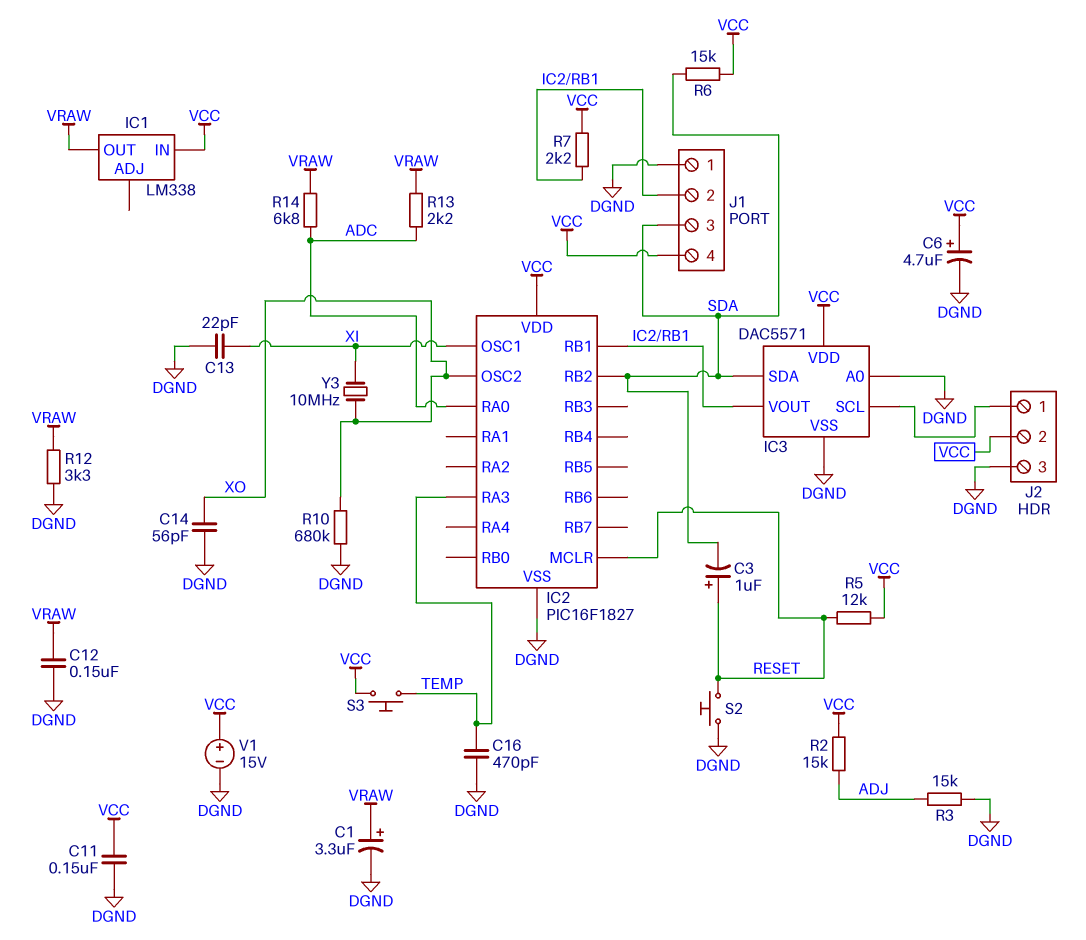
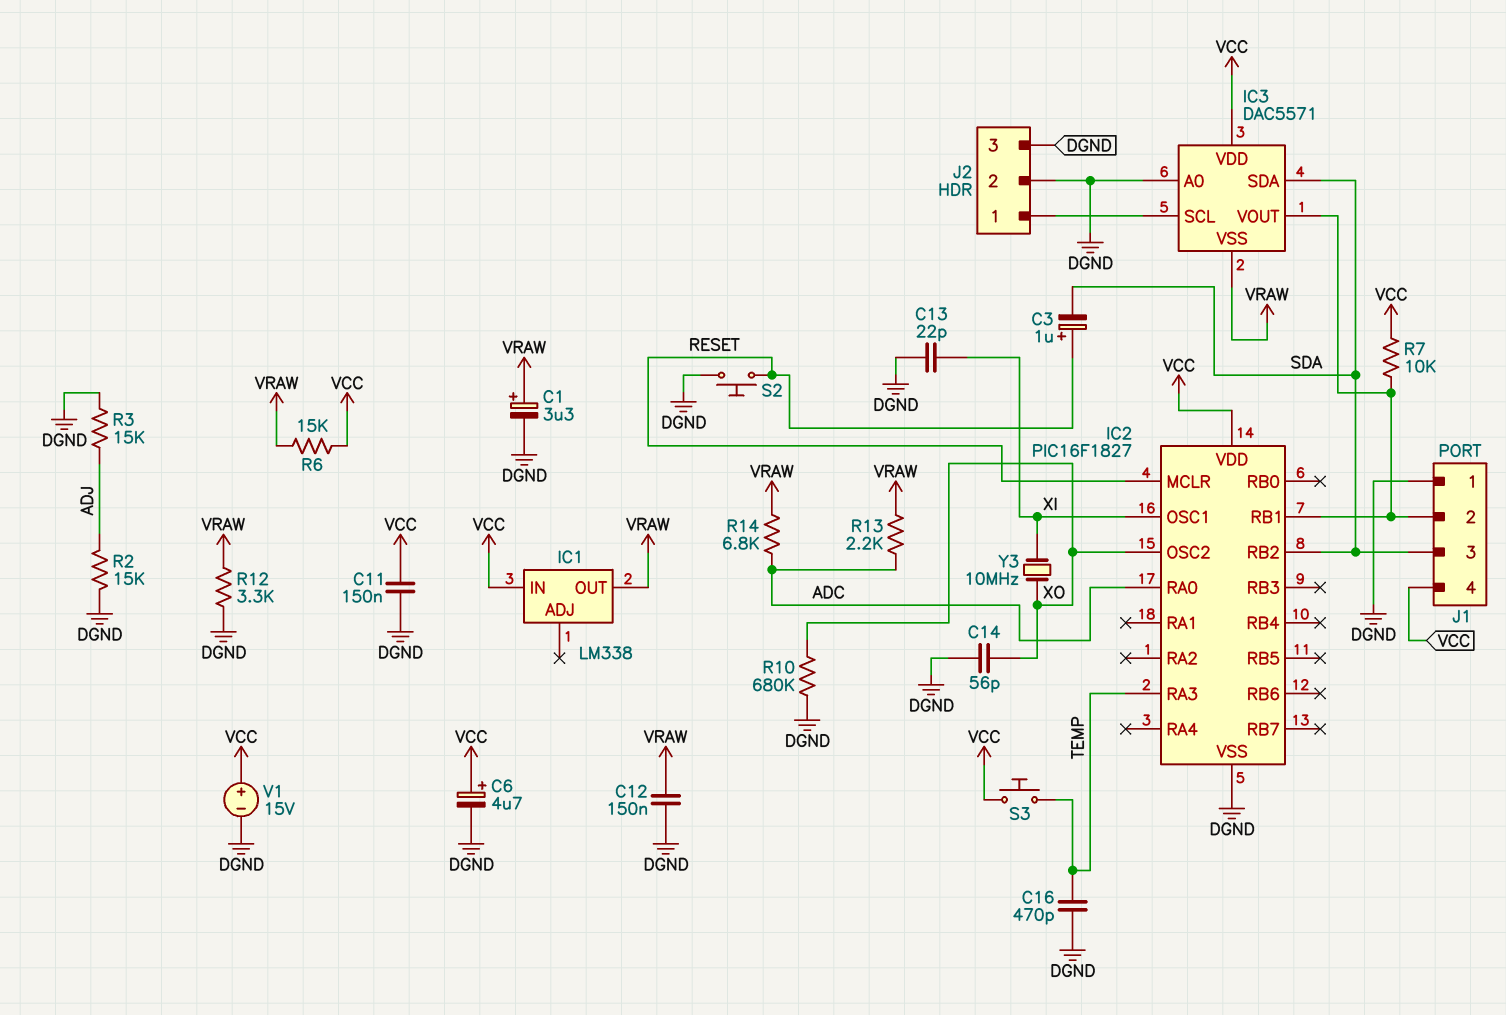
IC3 pin VSS: DGND -> VRAW
J2 pin 2: VCC -> DGND
R2: 15k (ADJ, VCC) -> 15k (ADJ, DGND)
R5: 12k (RESET, VCC) -> none
R6: 15k (SDA, VCC) -> 15k (VCC, VRAW)
R7: 2.2k (IC2/RB1, VCC) -> 10k (IC2/RB1, VCC)

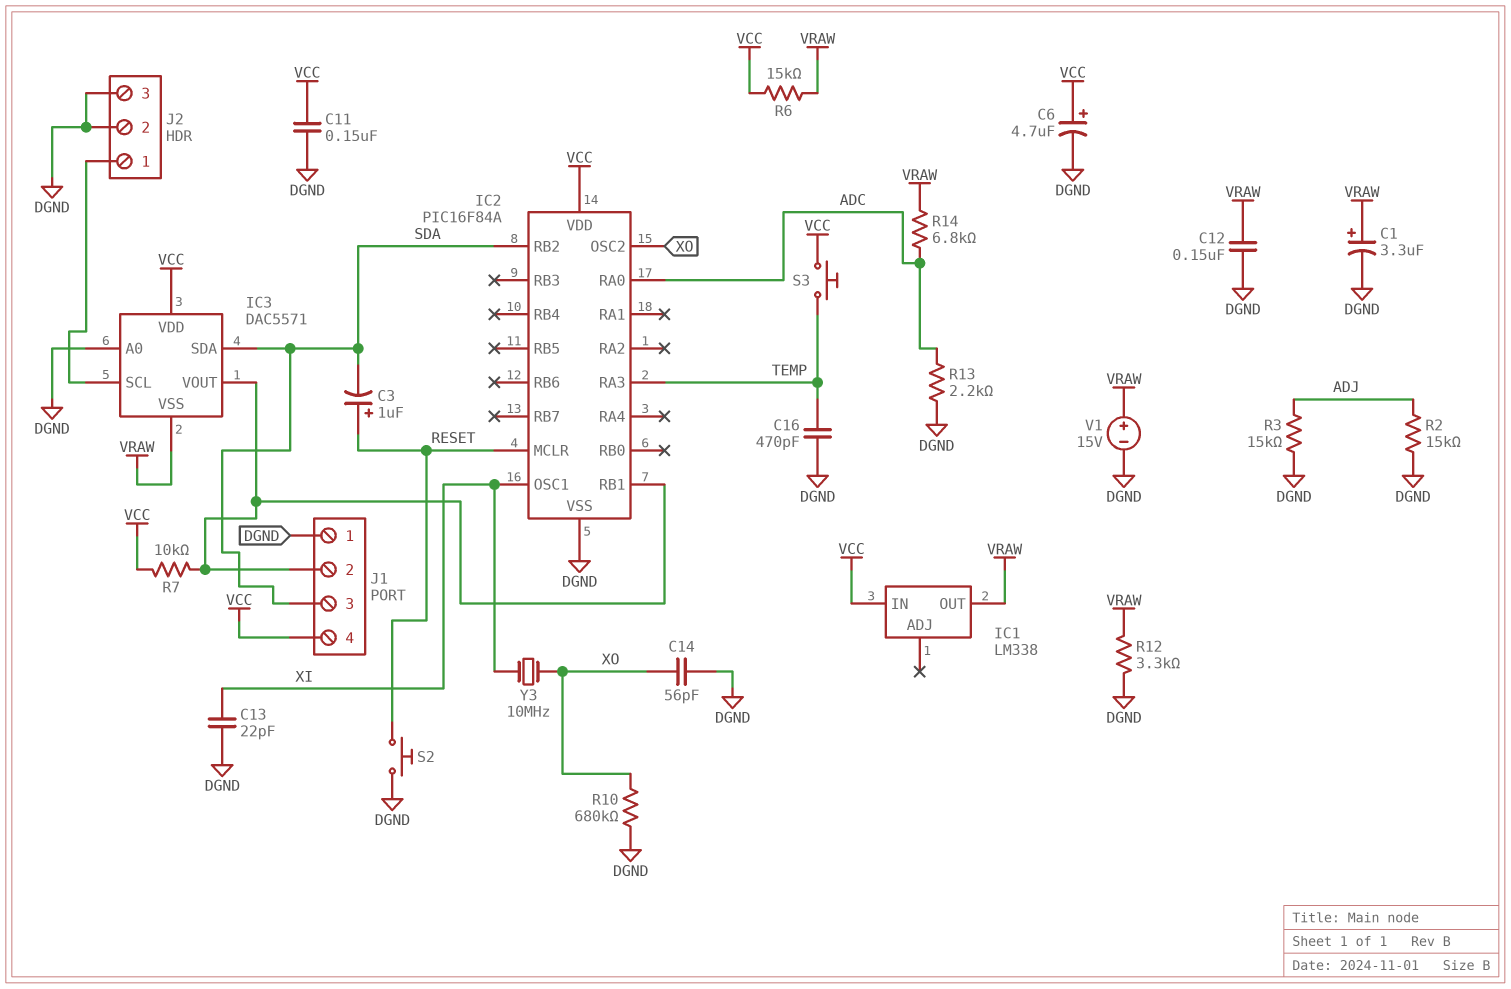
IC2: PIC16F1827 -> PIC16F84A
R13: 2.2k (ADC, VRAW) -> 2.2k (ADC, DGND)
V1: 15V (plus VCC, minus DGND) -> 15V (plus VRAW, minus DGND)

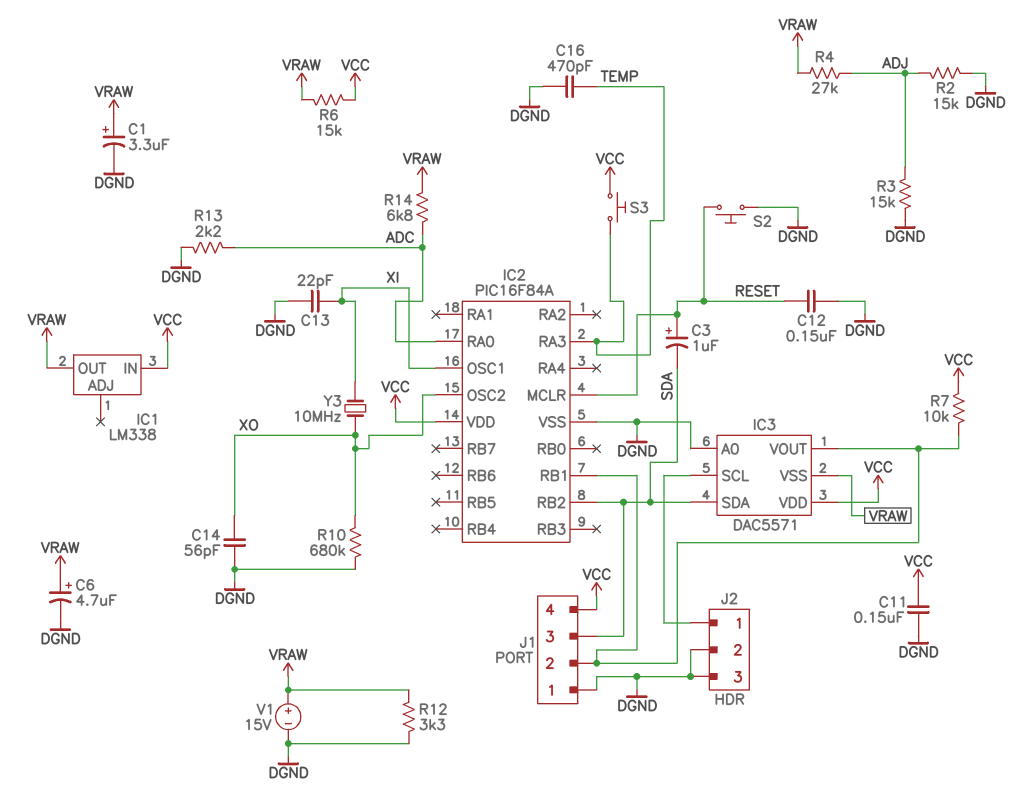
C6: 4.7uF (plus VCC, minus DGND) -> 4.7uF (plus VRAW, minus DGND)
C12: 150nF (DGND, VRAW) -> 150nF (DGND, RESET)
R4: none -> 27k (ADJ, VRAW)

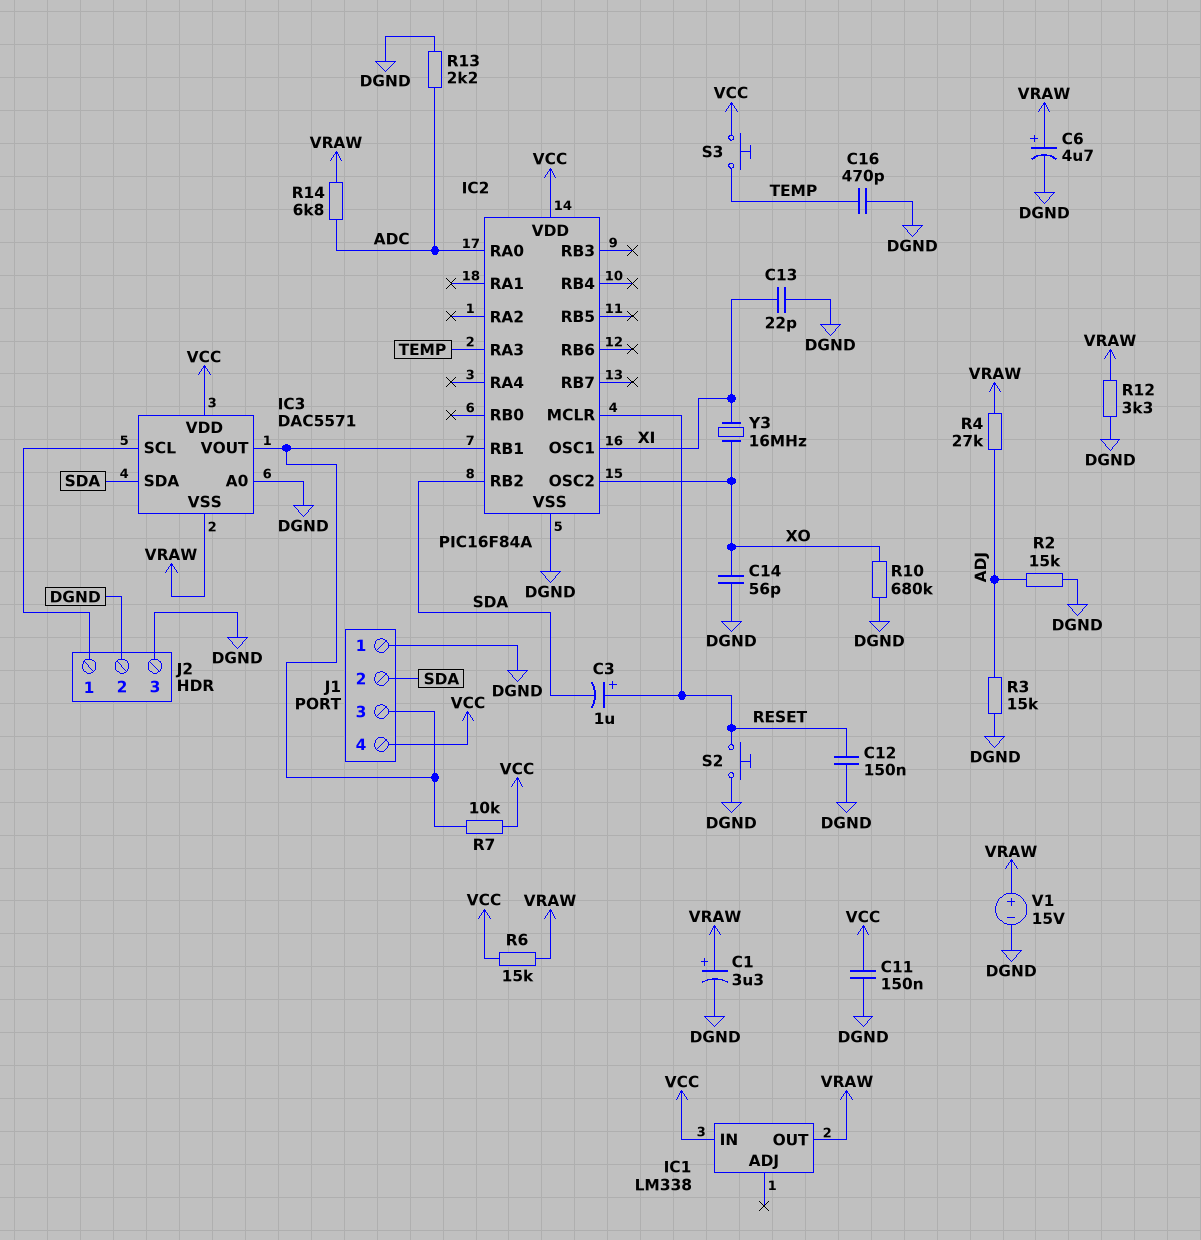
J1 pin 2: IC2/RB1 -> SDA
J1 pin 3: SDA -> IC2/RB1
Y3: 10MHz (XI, XO) -> 16MHz (XI, XO)

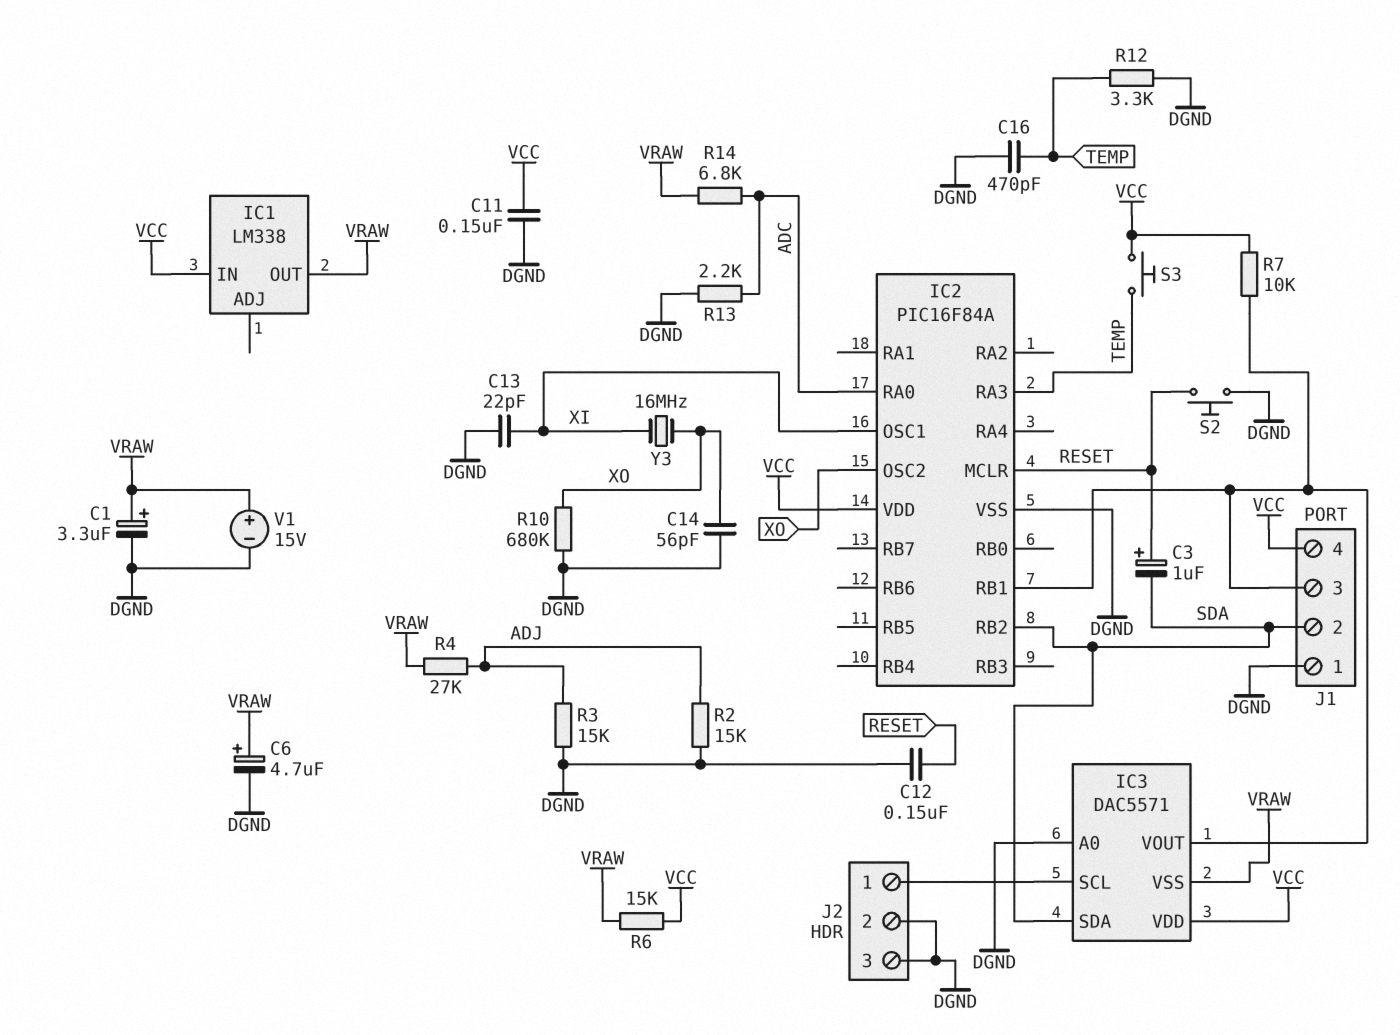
R12: 3.3k (DGND, VRAW) -> 3.3k (DGND, TEMP)

